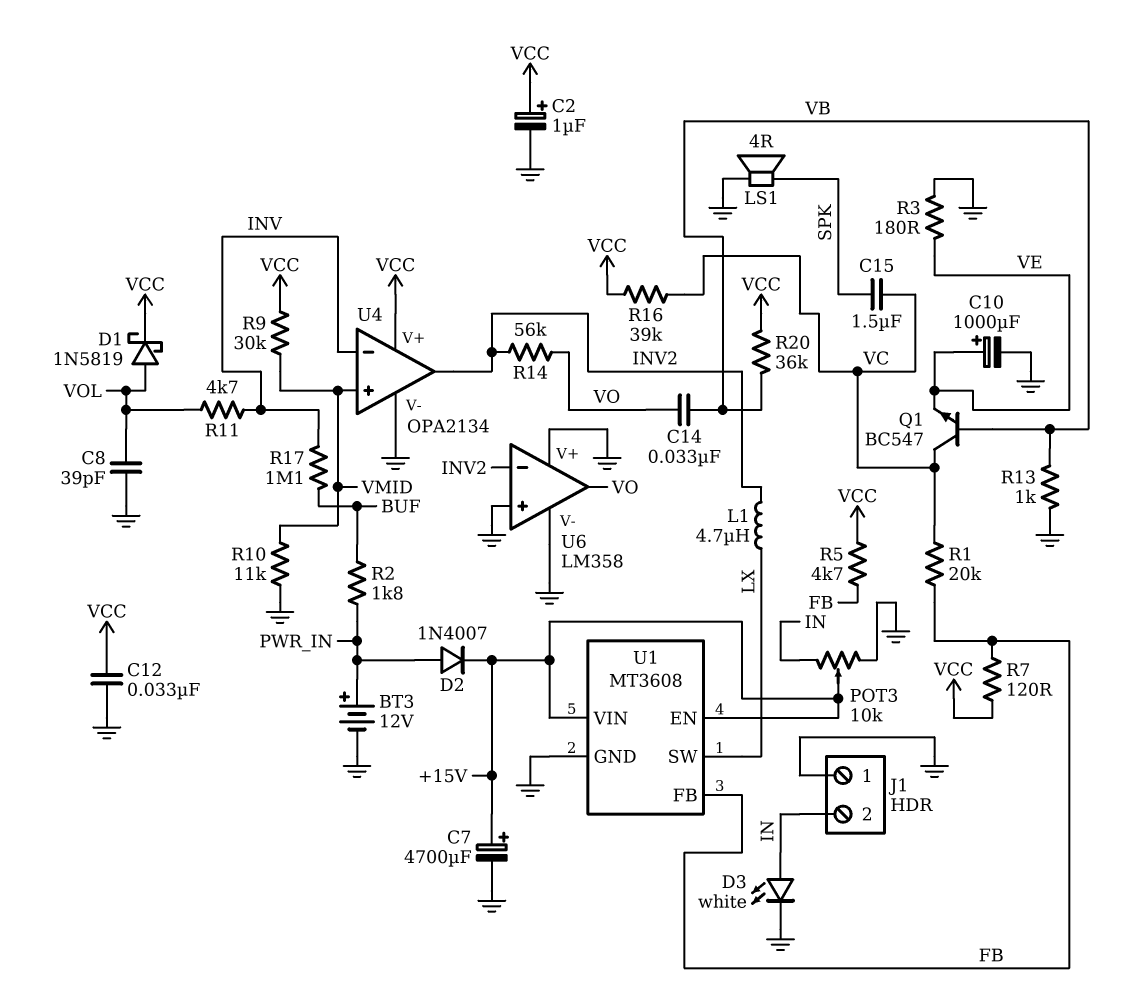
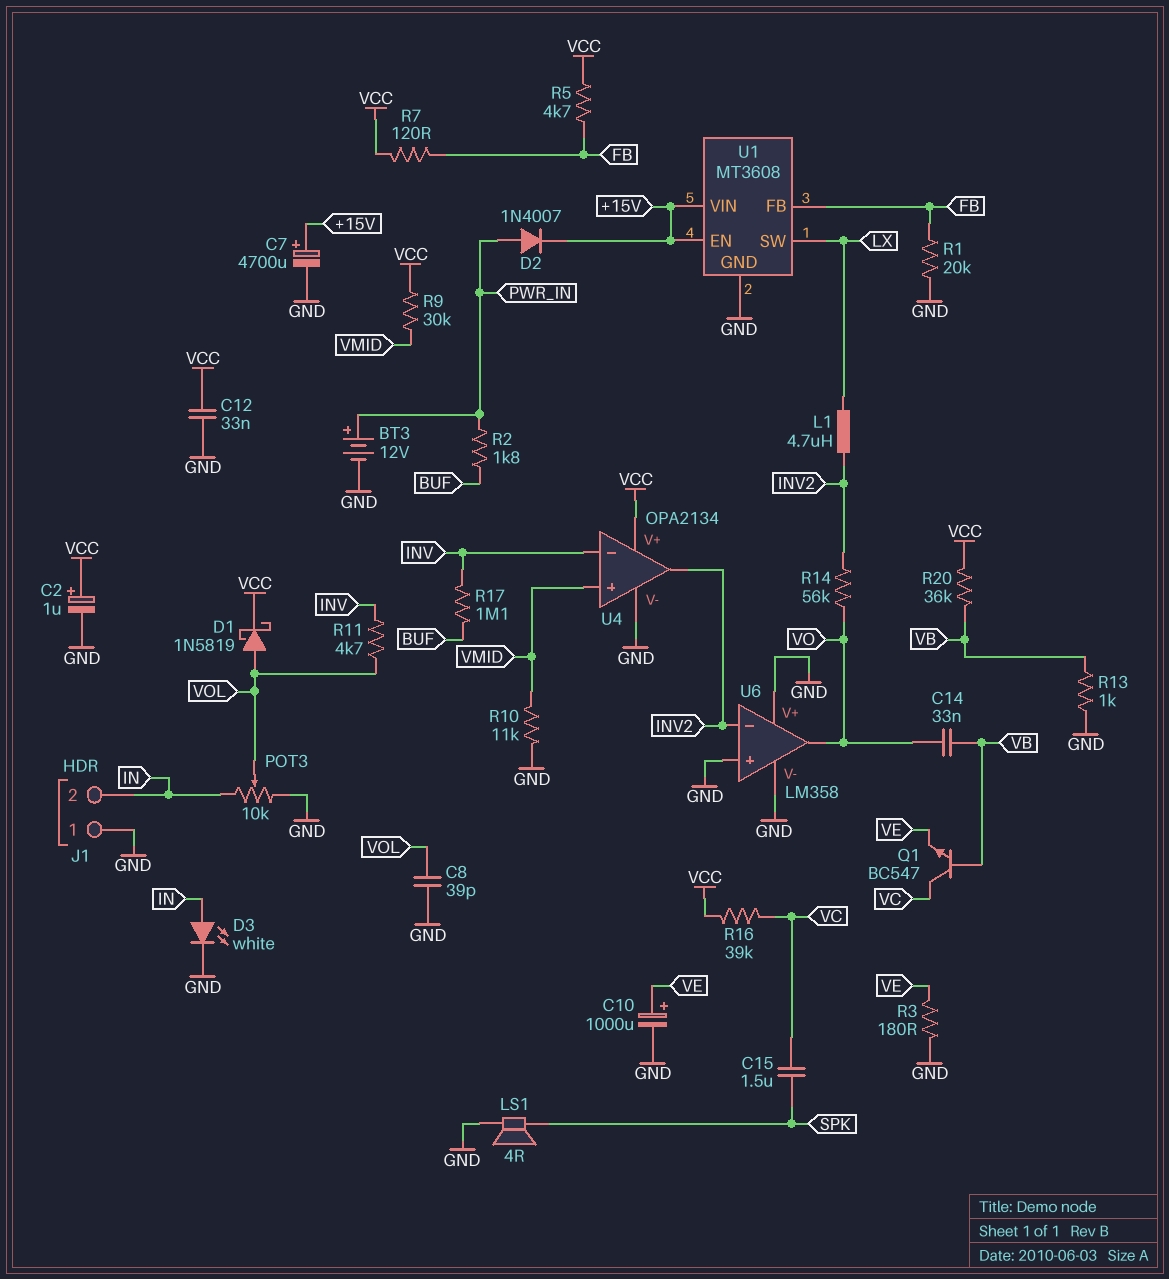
POT3: 10k (GND, IN, wiper +15V) -> 10k (GND, IN, wiper VOL)
R1: 20k (FB, VC) -> 20k (FB, GND)

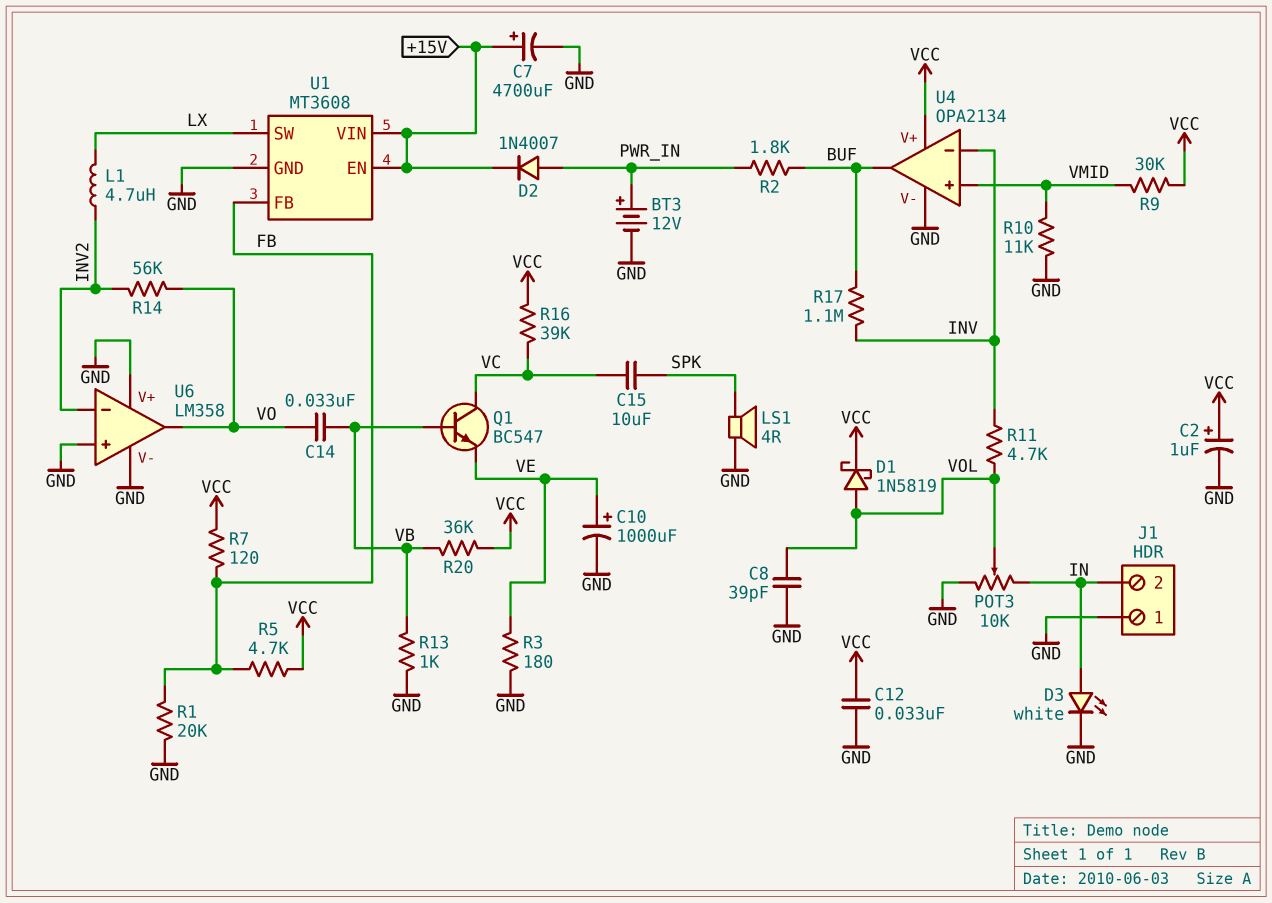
C15: 1.5uF (SPK, VC) -> 10uF (SPK, VC)
U4 pin out: INV2 -> BUF

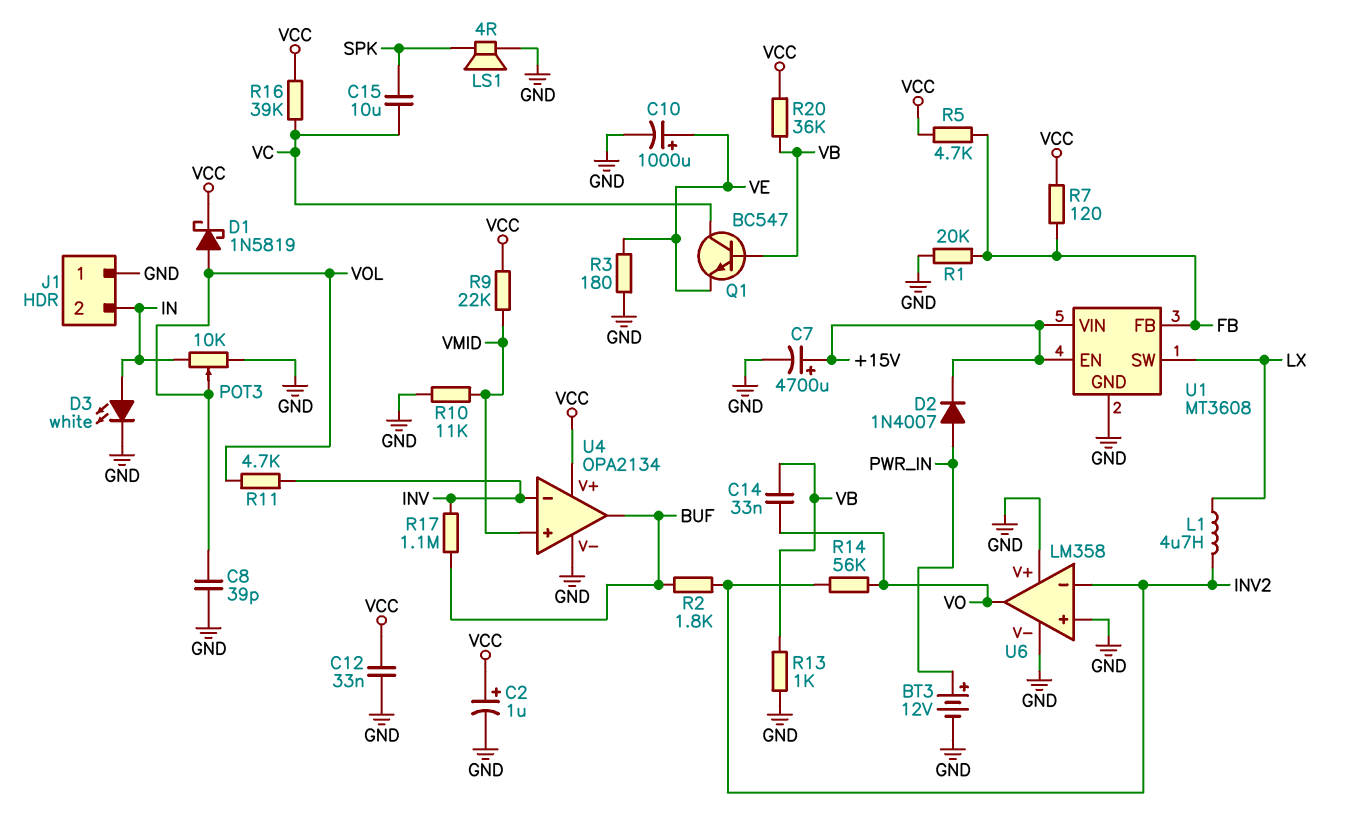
R2: 1.8k (BUF, PWR_IN) -> 1.8k (BUF, INV2)
R9: 30k (VCC, VMID) -> 22k (VCC, VMID)

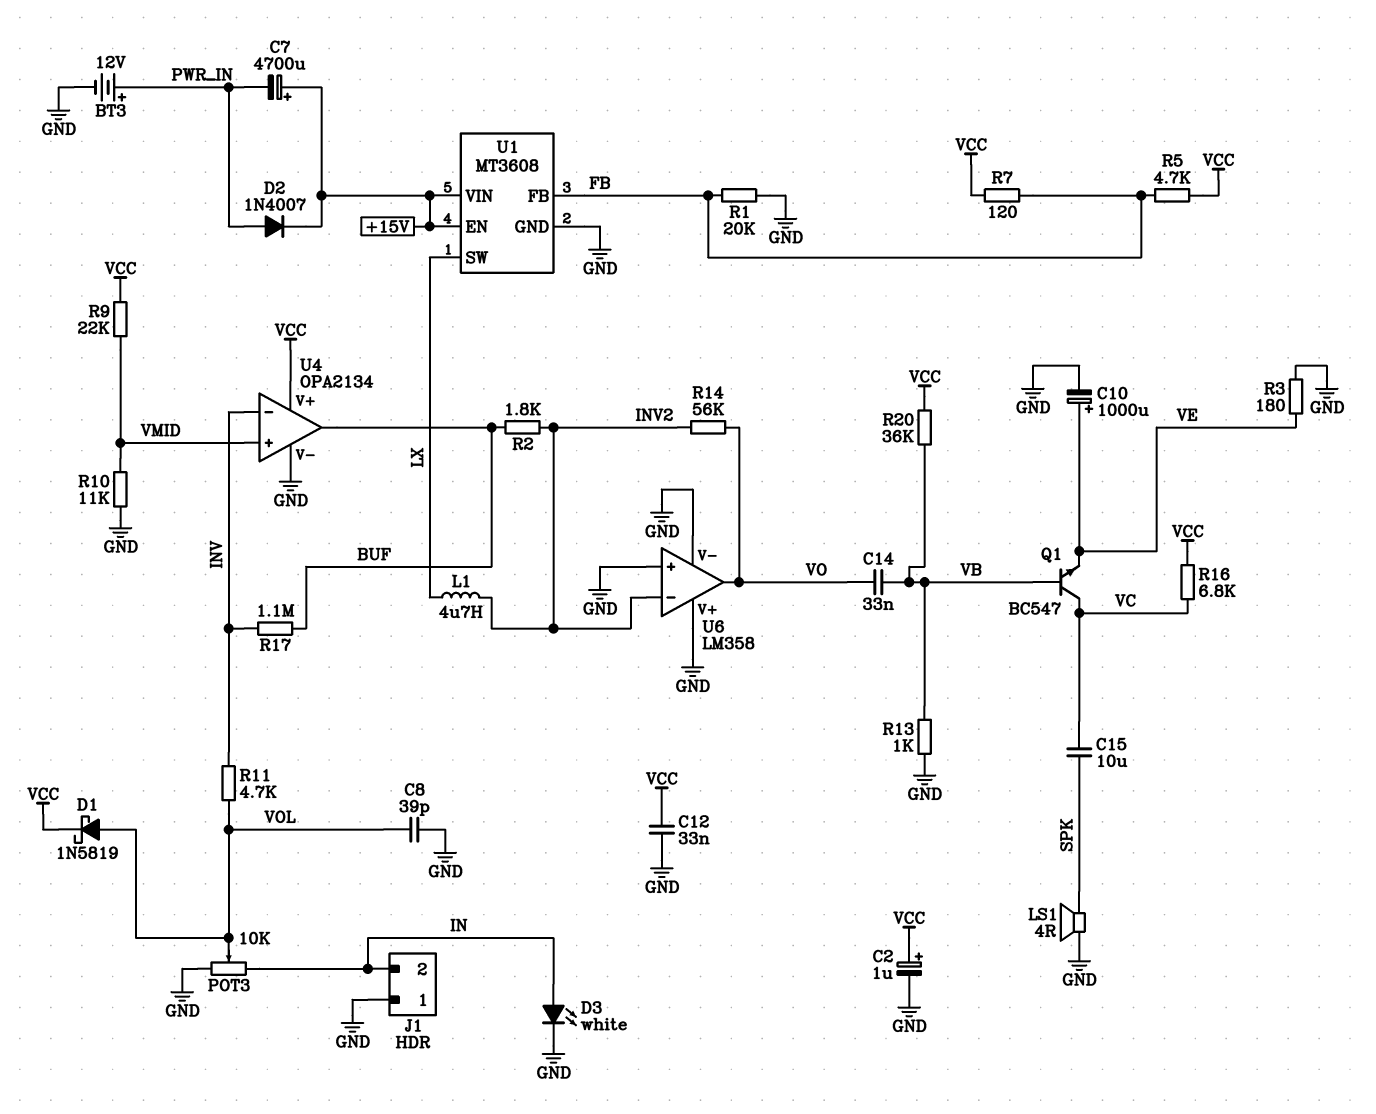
C7: 4700uF (plus +15V, minus GND) -> 4700uF (plus +15V, minus PWR_IN)
R16: 39k (VC, VCC) -> 6.8k (VC, VCC)

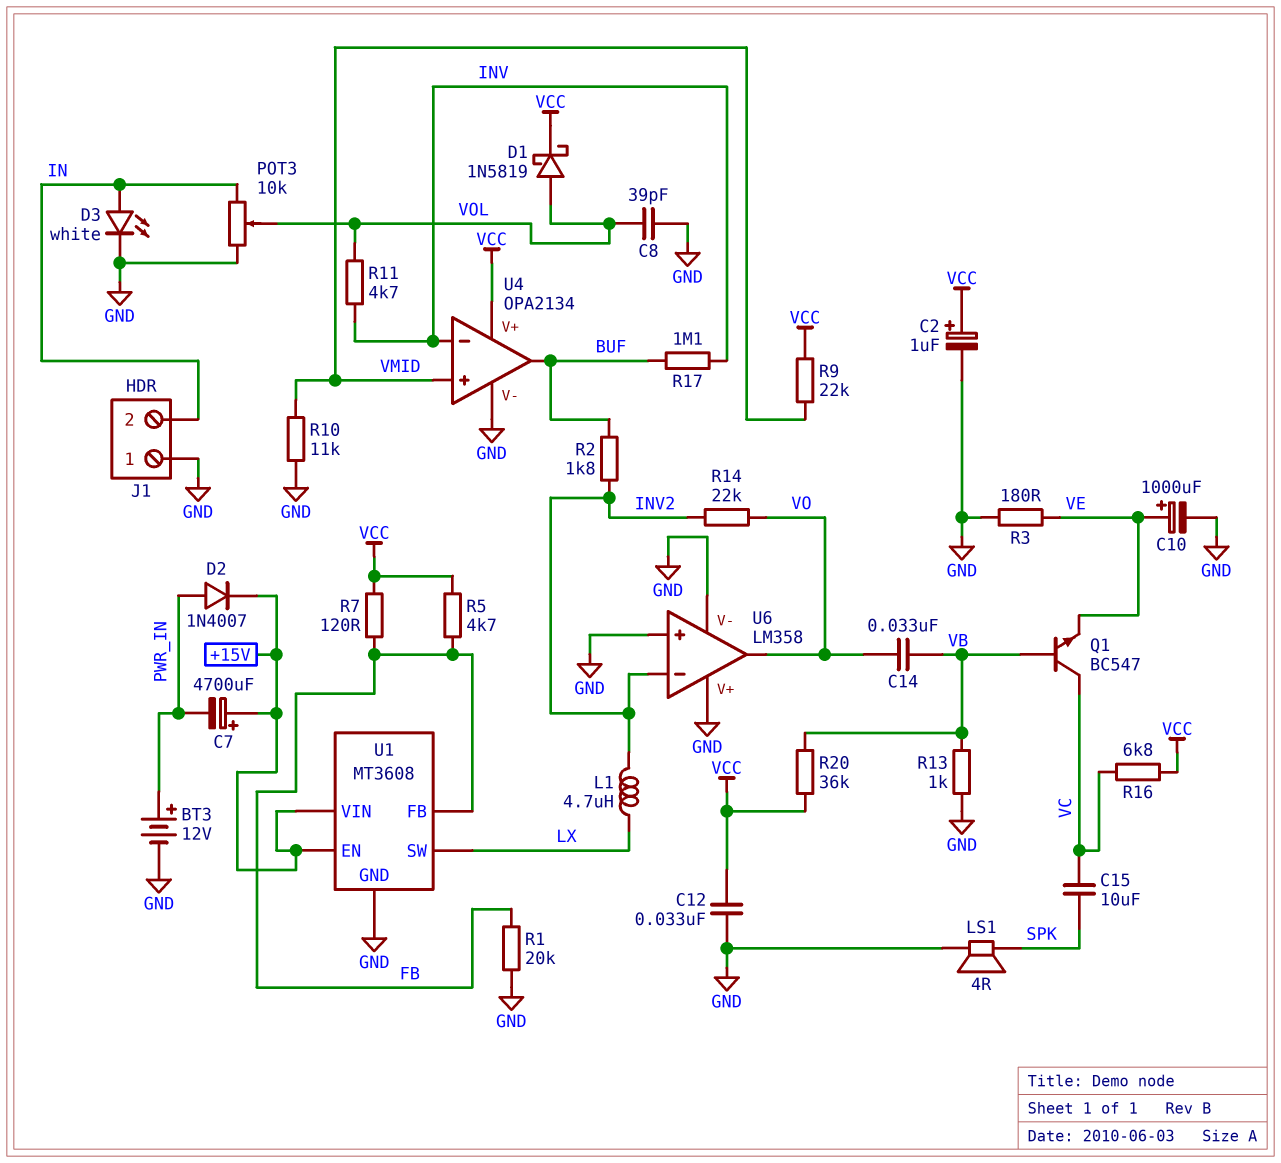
R14: 56k (INV2, VO) -> 22k (INV2, VO)

